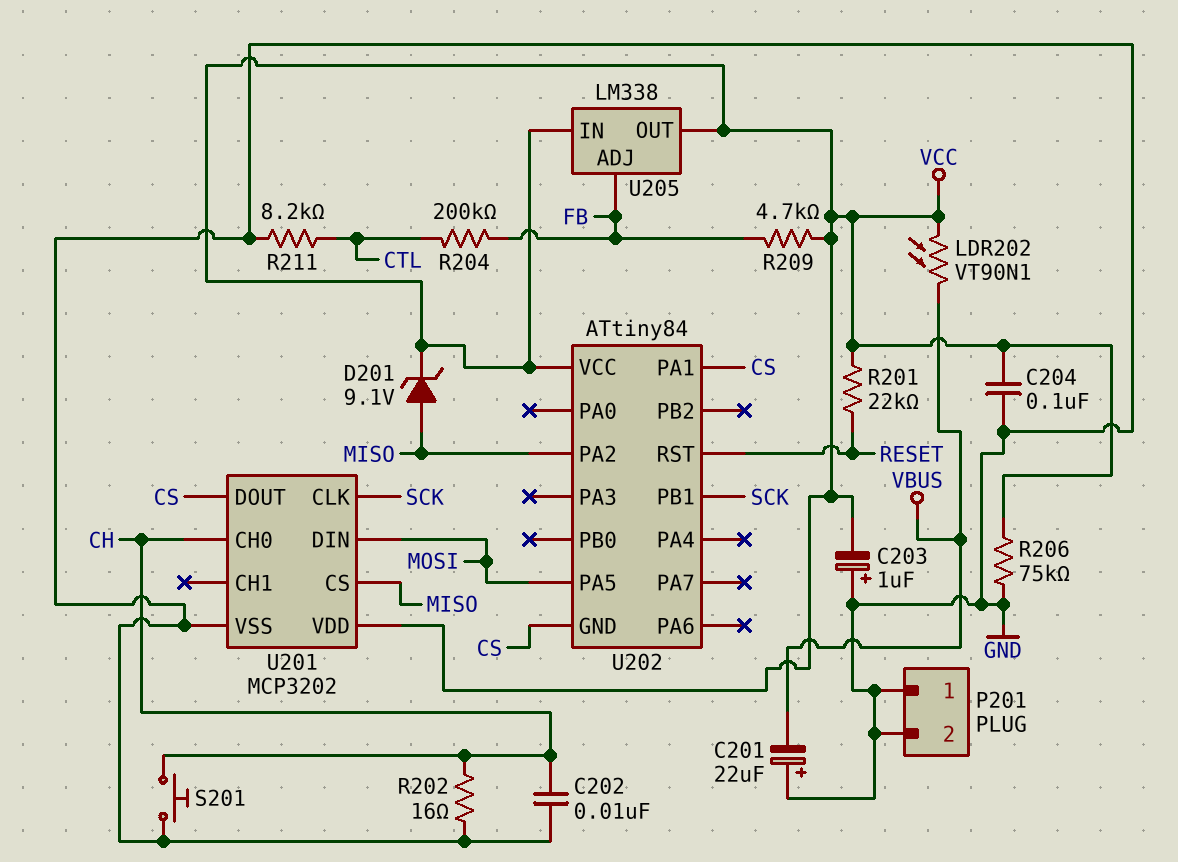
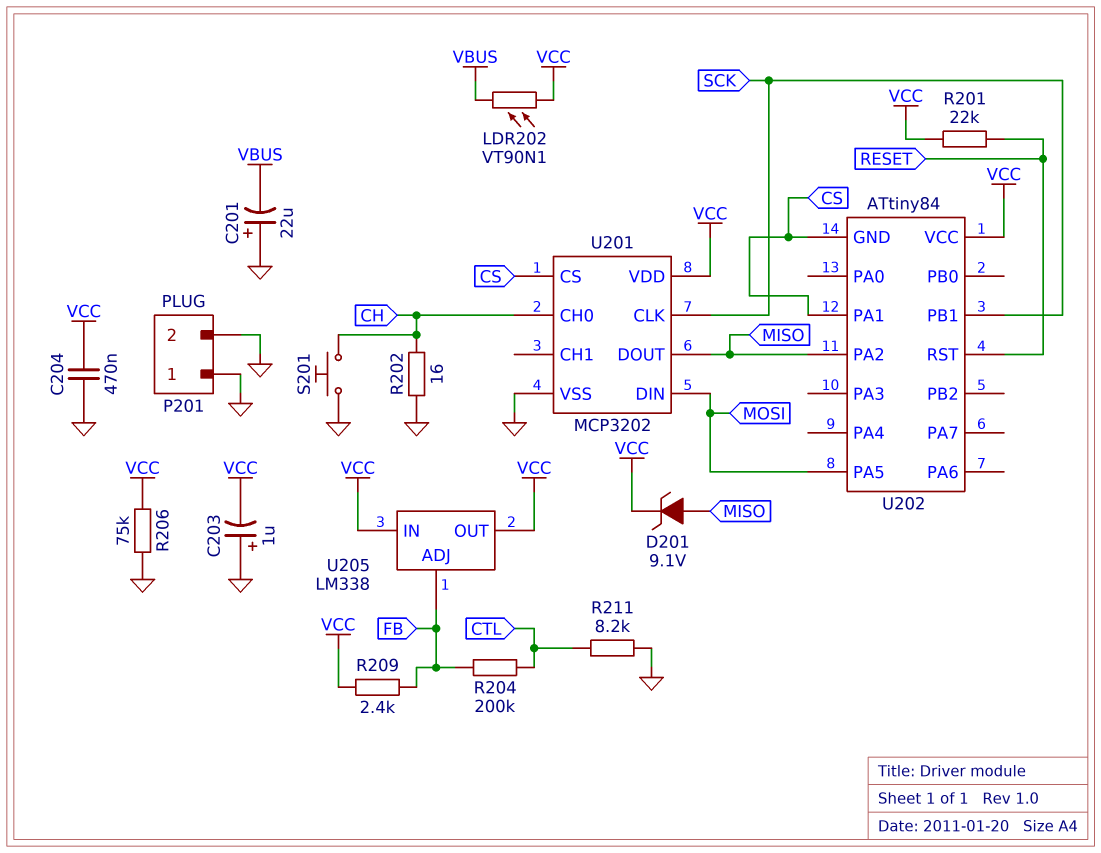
C202: 10nF (CH, GND) -> none
C204: 100nF (GND, VCC) -> 470nF (GND, VCC)
R209: 4.7k (FB, VCC) -> 2.4k (FB, VCC)
U201 pin CS: MISO -> CS
U201 pin DOUT: CS -> MISO

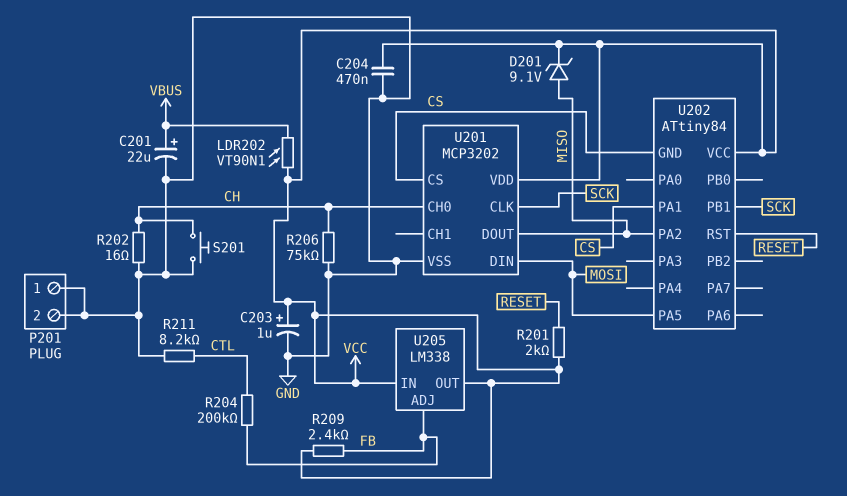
C201: 22uF (plus GND, minus VBUS) -> 22uF (plus VBUS, minus GND)
C203: 1uF (plus GND, minus VCC) -> 1uF (plus VCC, minus GND)
R201: 22k (RESET, VCC) -> 2k (RESET, VCC)
R206: 75k (GND, VCC) -> 75k (CH, GND)

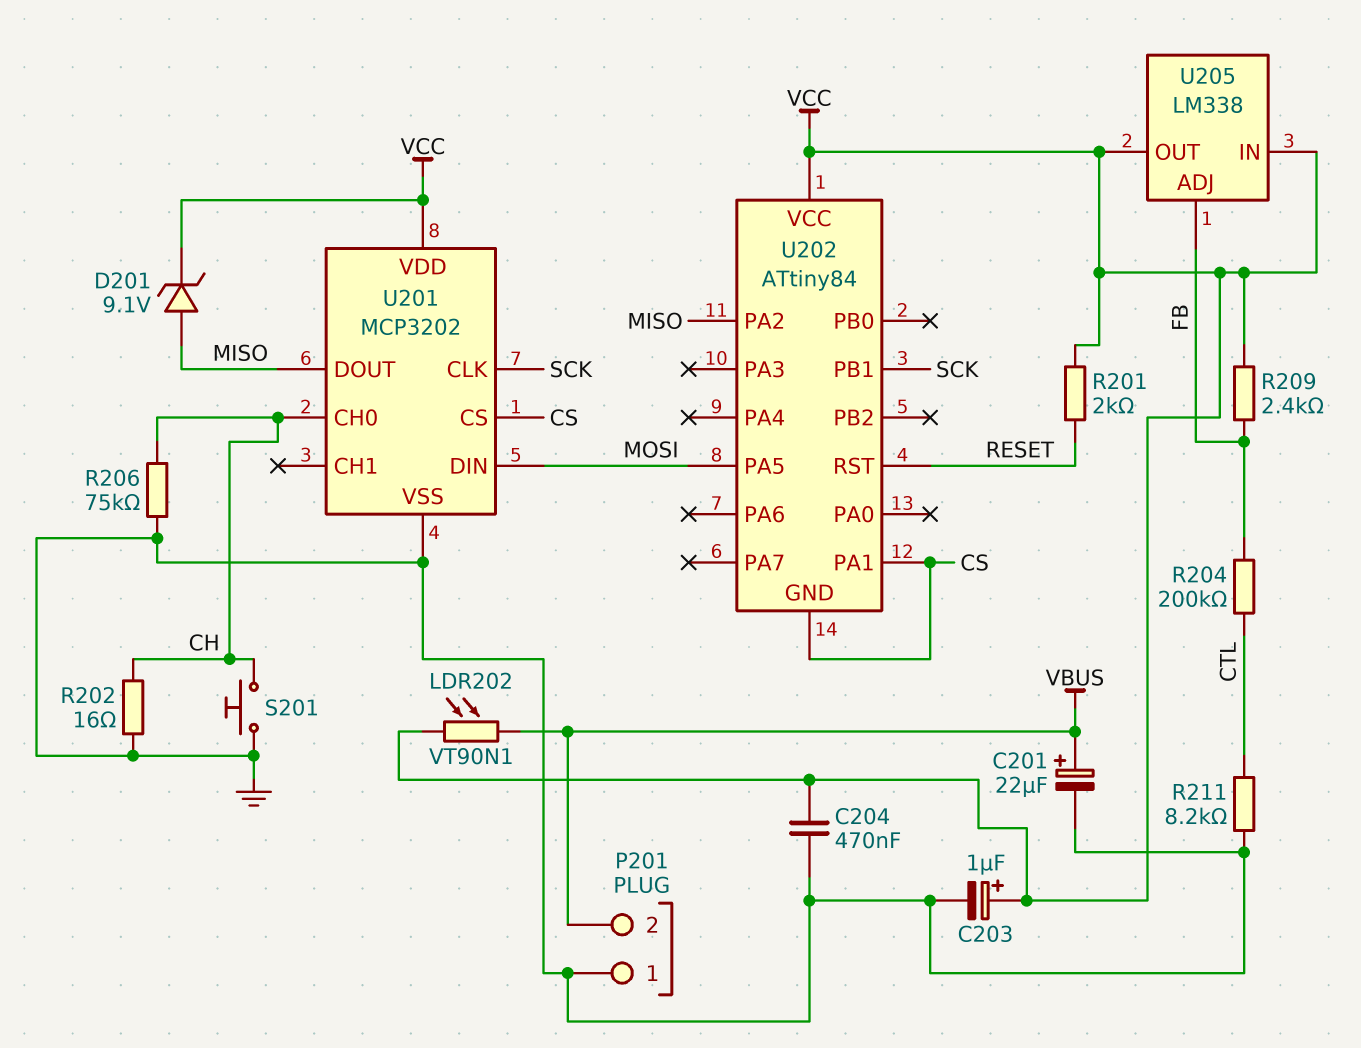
P201 pin 2: GND -> VBUS

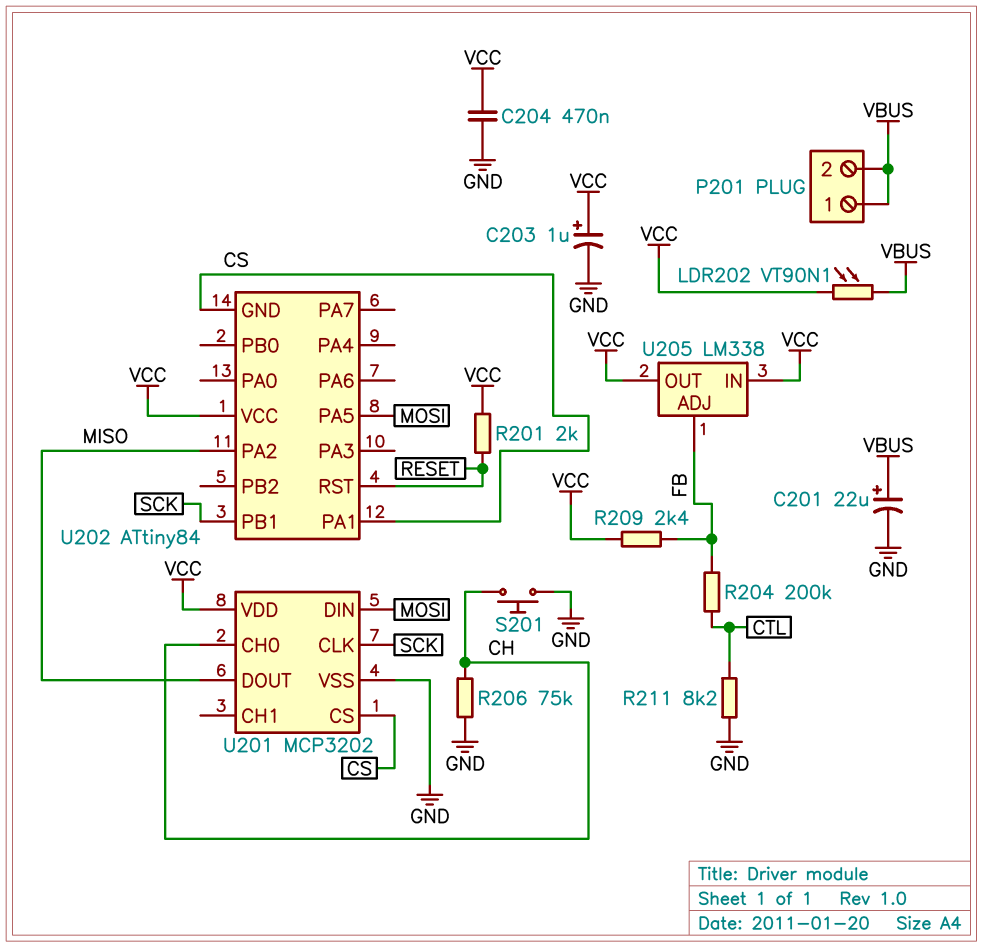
D201: zener 9.1V (A MISO, K VCC) -> none
P201 pin 1: GND -> VBUS
R202: 16 (CH, GND) -> none

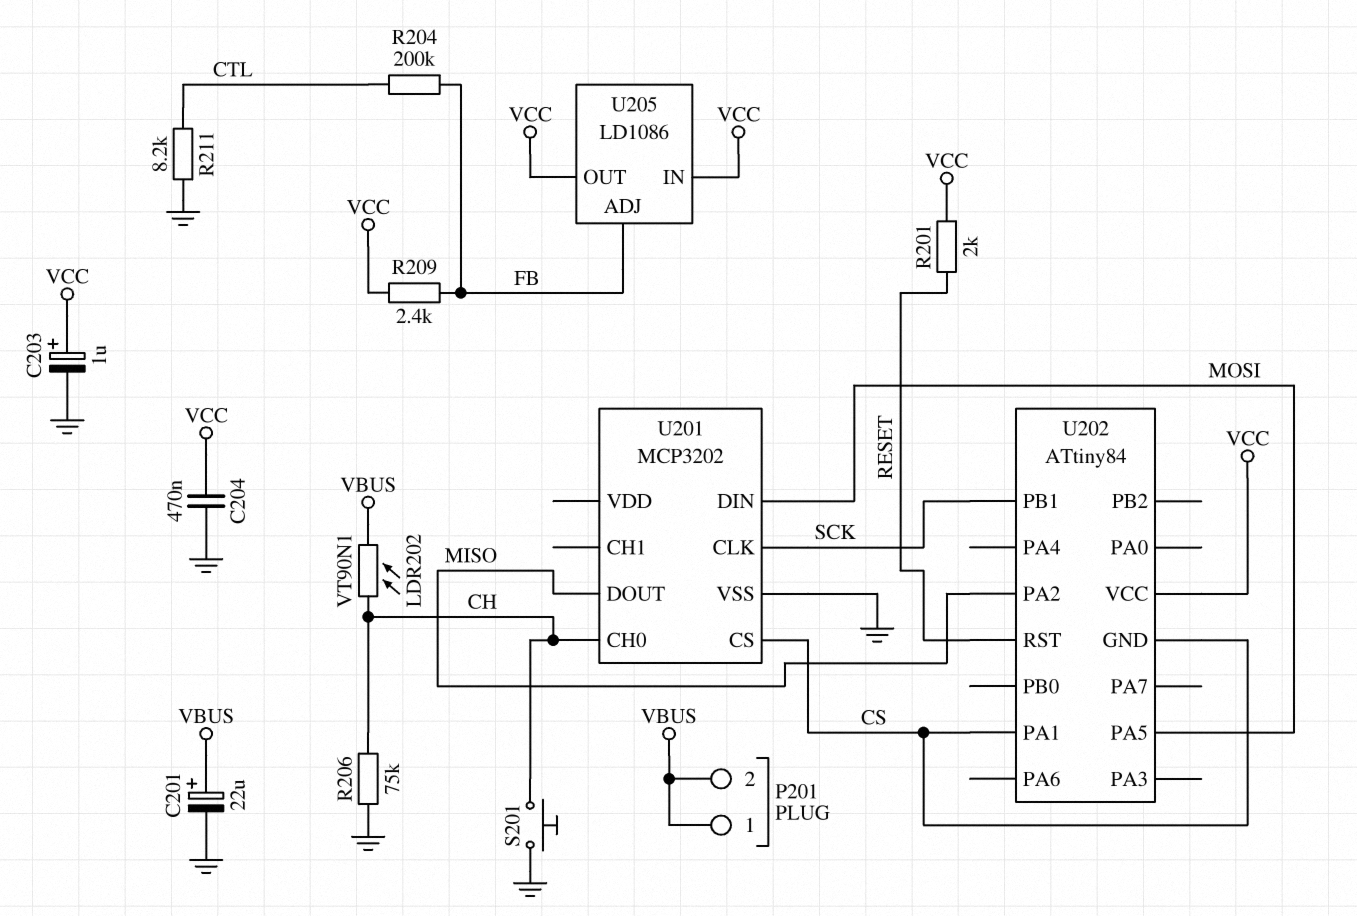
LDR202: VT90N1 (VBUS, VCC) -> VT90N1 (CH, VBUS)
U201 pin VDD: VCC -> none
U205: LM338 -> LD1086

